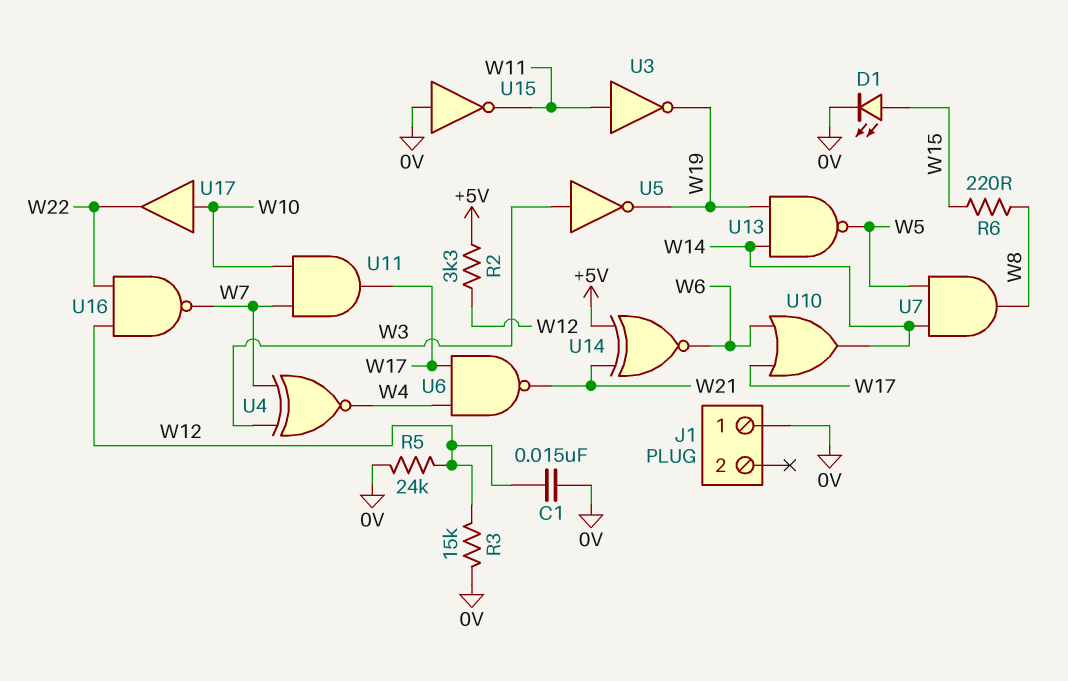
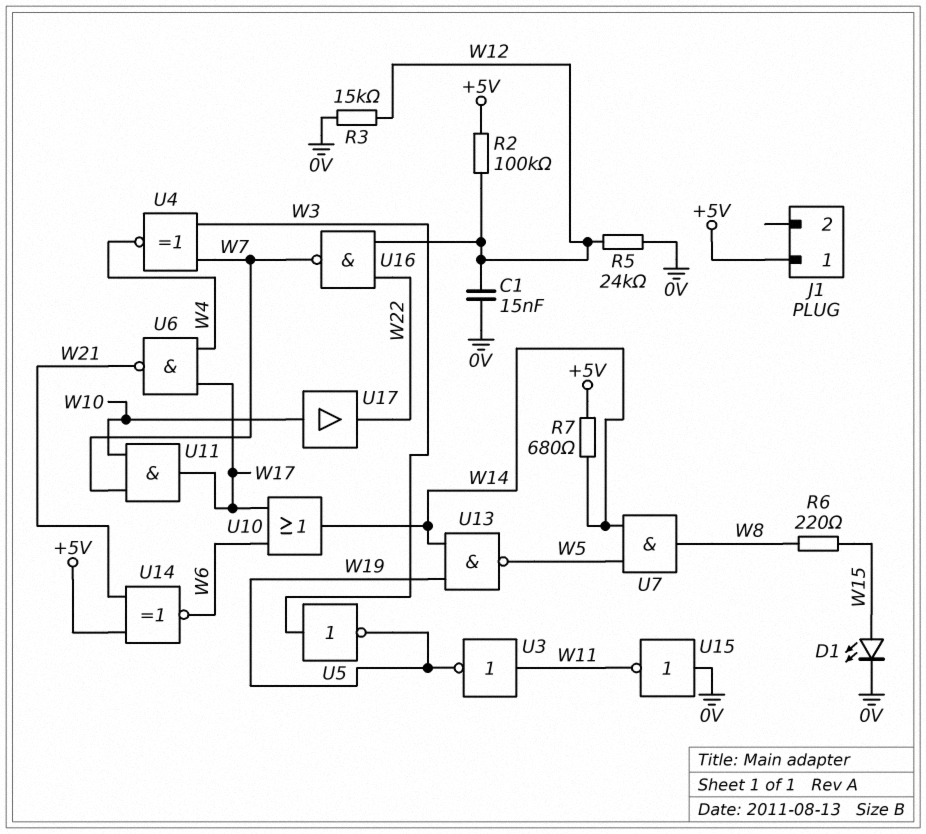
J1 pin 1: 0V -> +5V
R2: 3.3k (+5V, W12) -> 100k (+5V, W12)
R7: none -> 680 (+5V, W14)

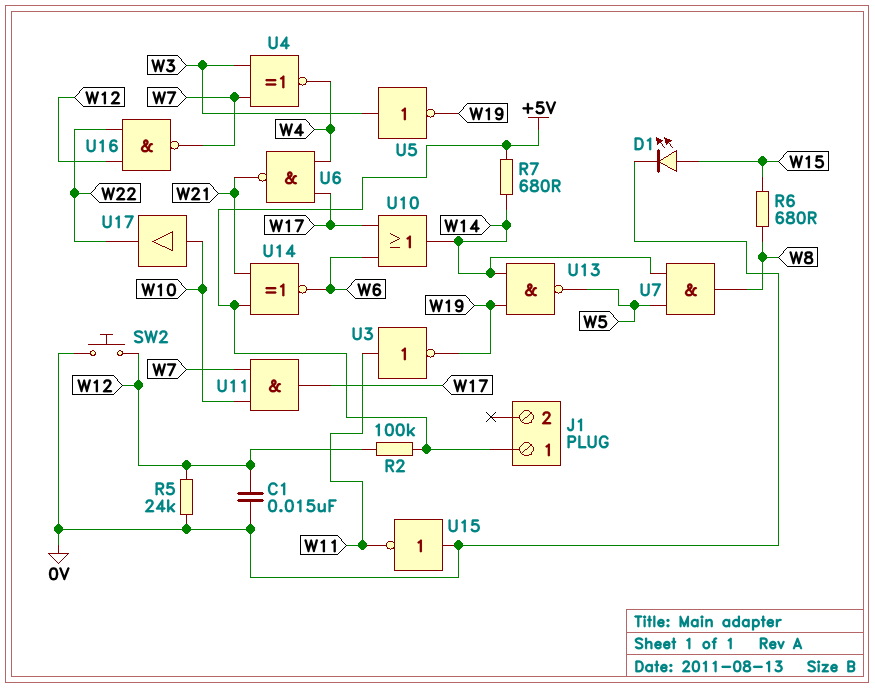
R3: 15k (0V, W12) -> none
R6: 220 (W8, W15) -> 680 (W8, W15)
SW2: none -> button (0V, W12)

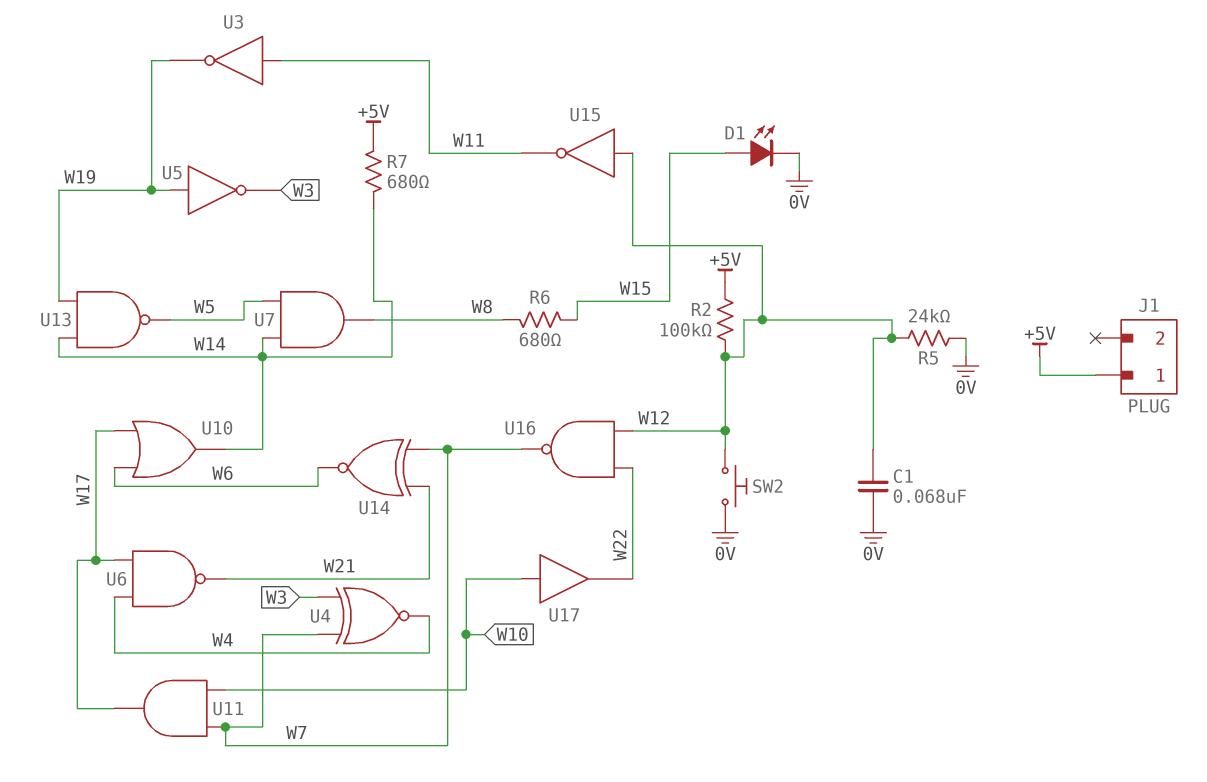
C1: 15nF (0V, W12) -> 68nF (0V, W12)
U5: NOT (in W3, out W19) -> NOT (in W19, out W3)
U14: XNOR (in +5V, in W21, out W6) -> XNOR (in W7, in W21, out W6)
U15: NOT (in 0V, out W11) -> NOT (in W12, out W11)

